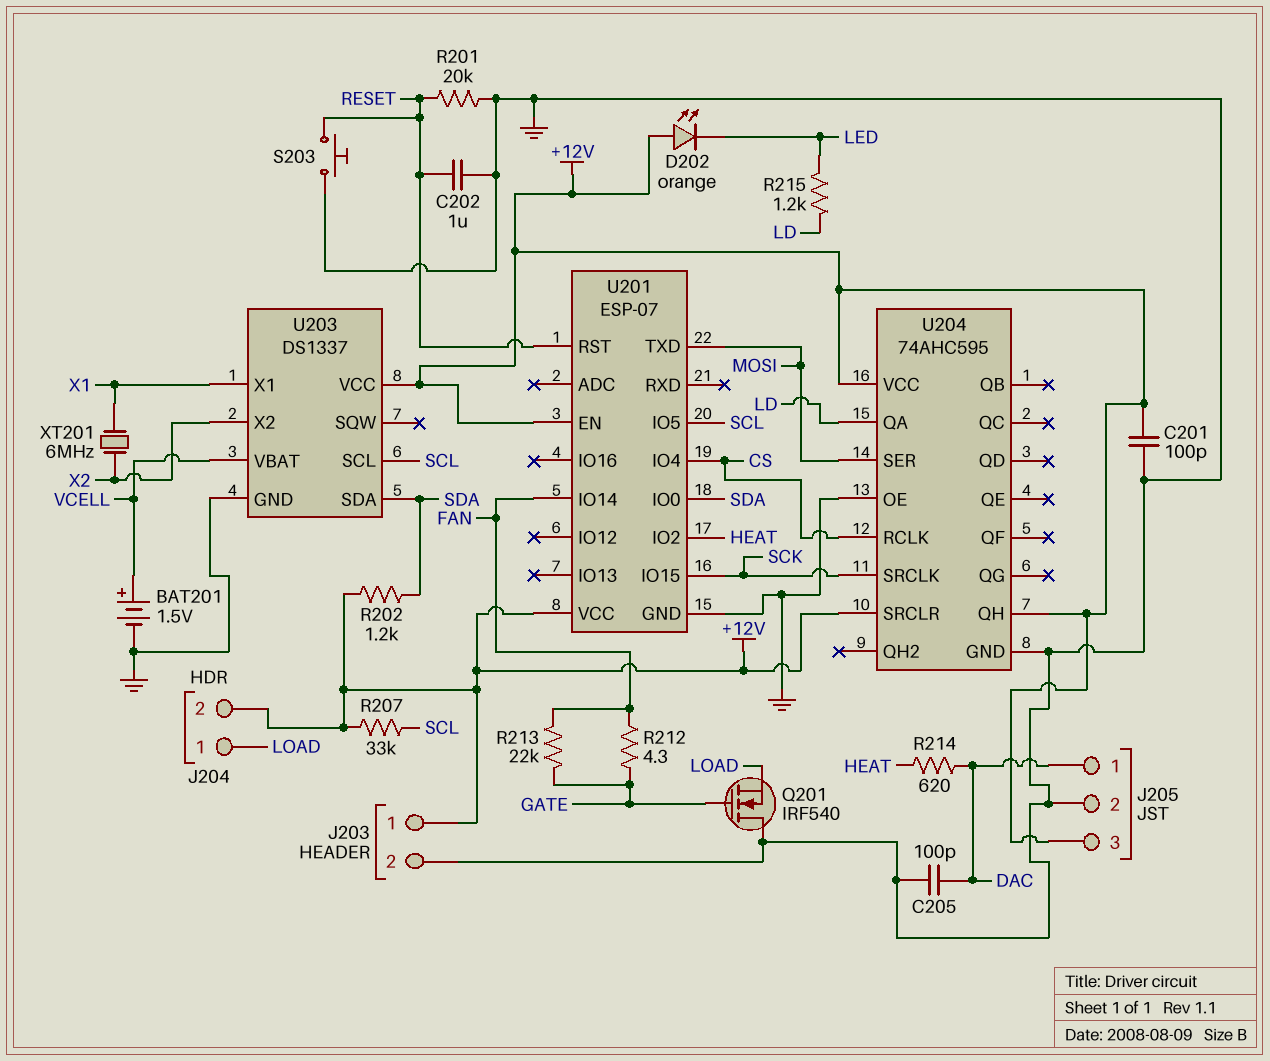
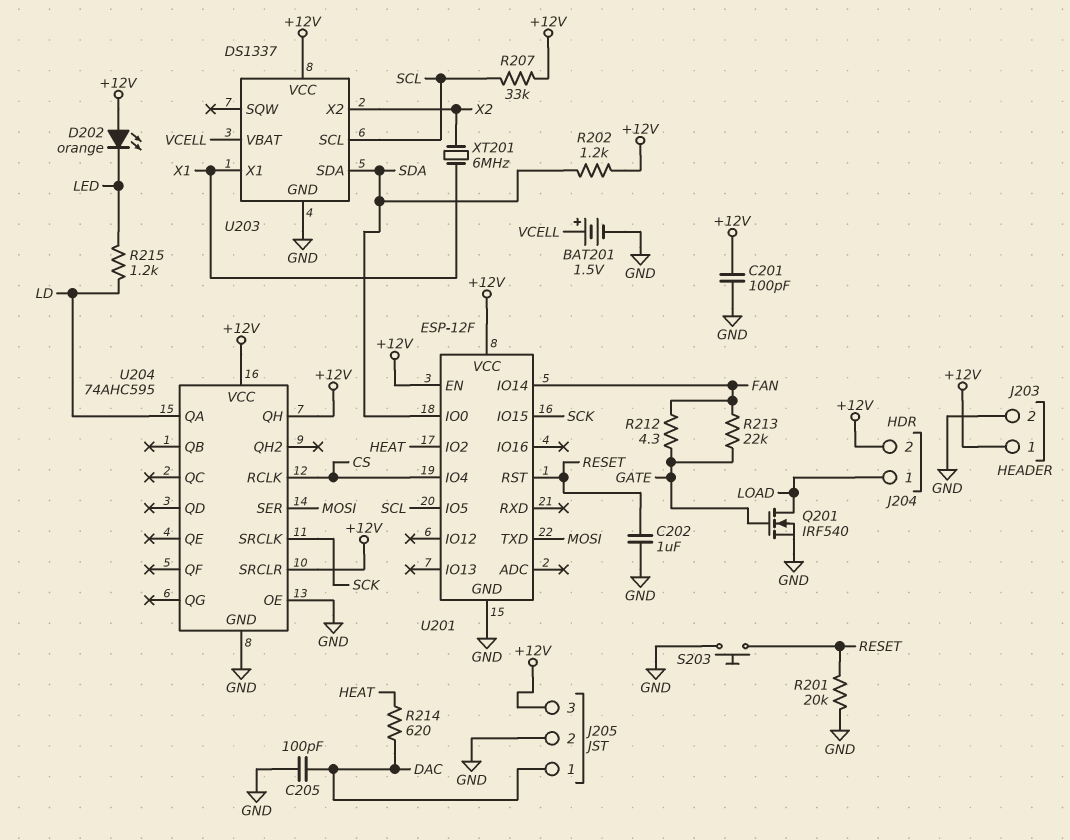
Q201: NMOS IRF540 (G GATE, D GND, S LOAD) -> NMOS IRF540 (G GATE, D LOAD, S GND)
U201: ESP-07 -> ESP-12F

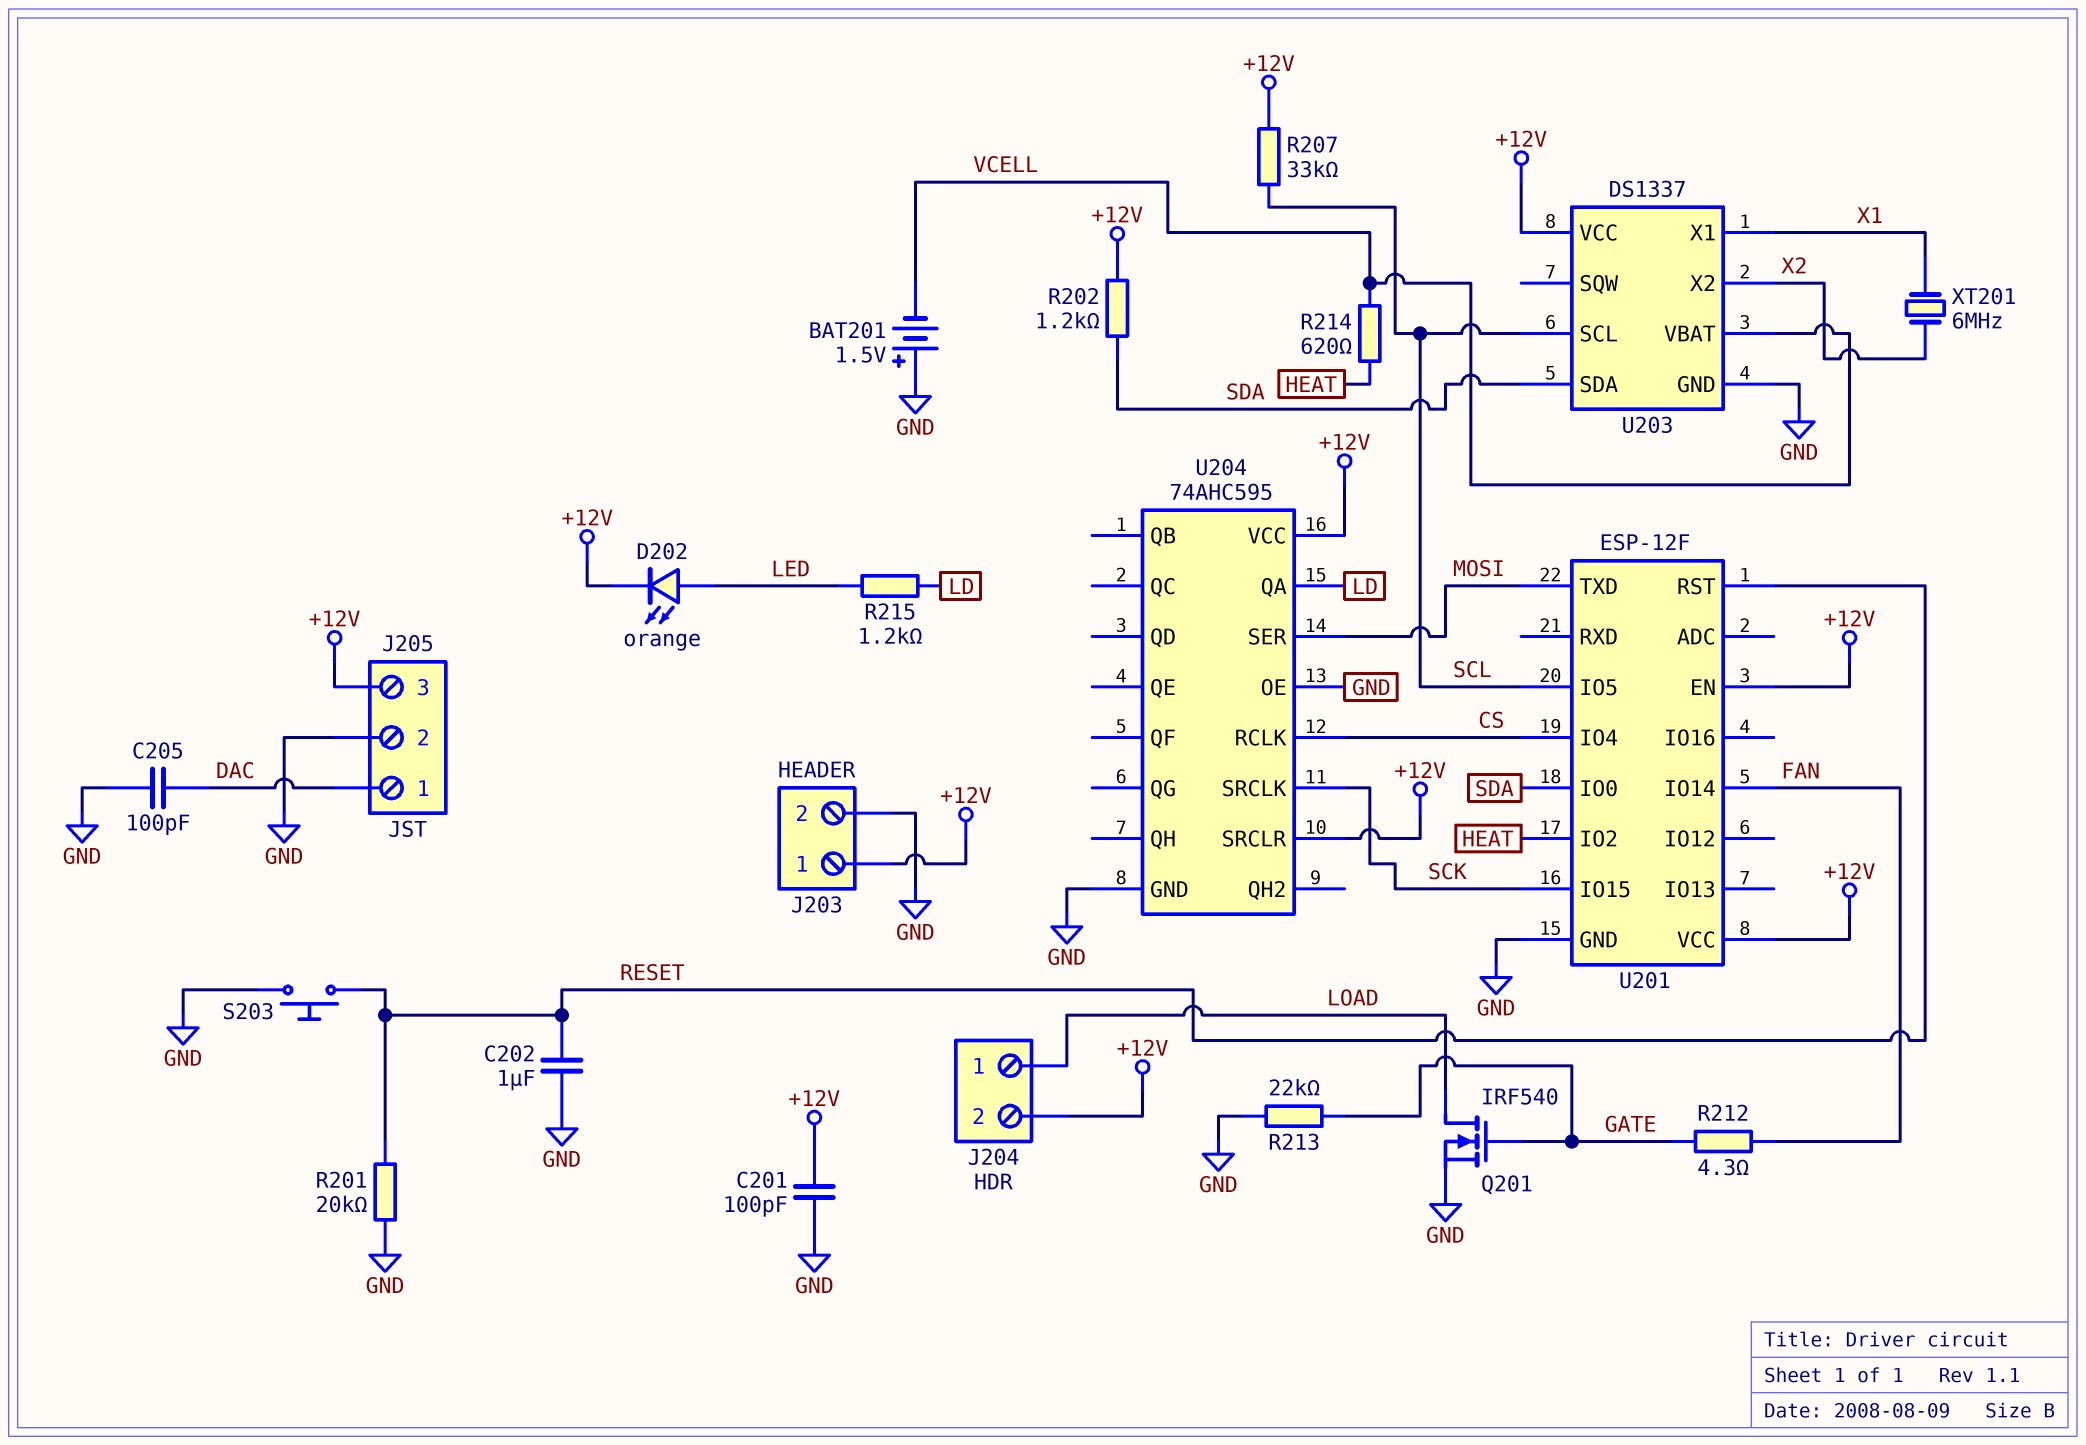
BAT201: 1.5V (plus VCELL, minus GND) -> 1.5V (plus GND, minus VCELL)
D202: LED orange (A +12V, K LED) -> LED orange (A LED, K +12V)
R213: 22k (FAN, GATE) -> 22k (GATE, GND)
R214: 620 (DAC, HEAT) -> 620 (HEAT, VCELL)
U204 pin QH: +12V -> none

